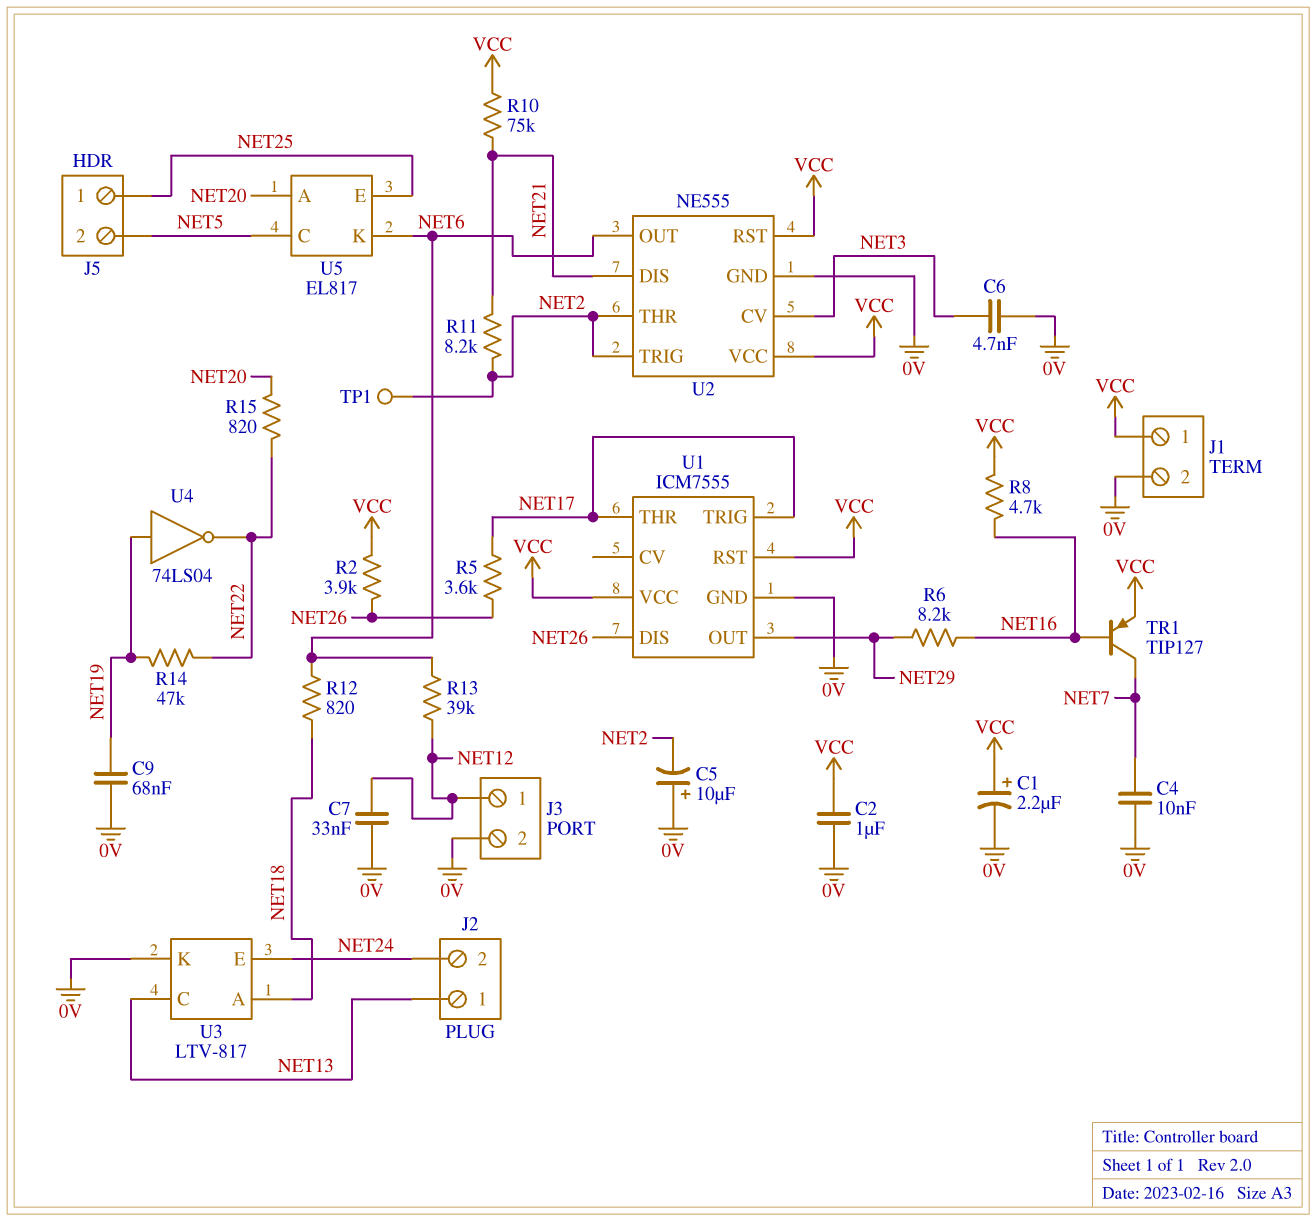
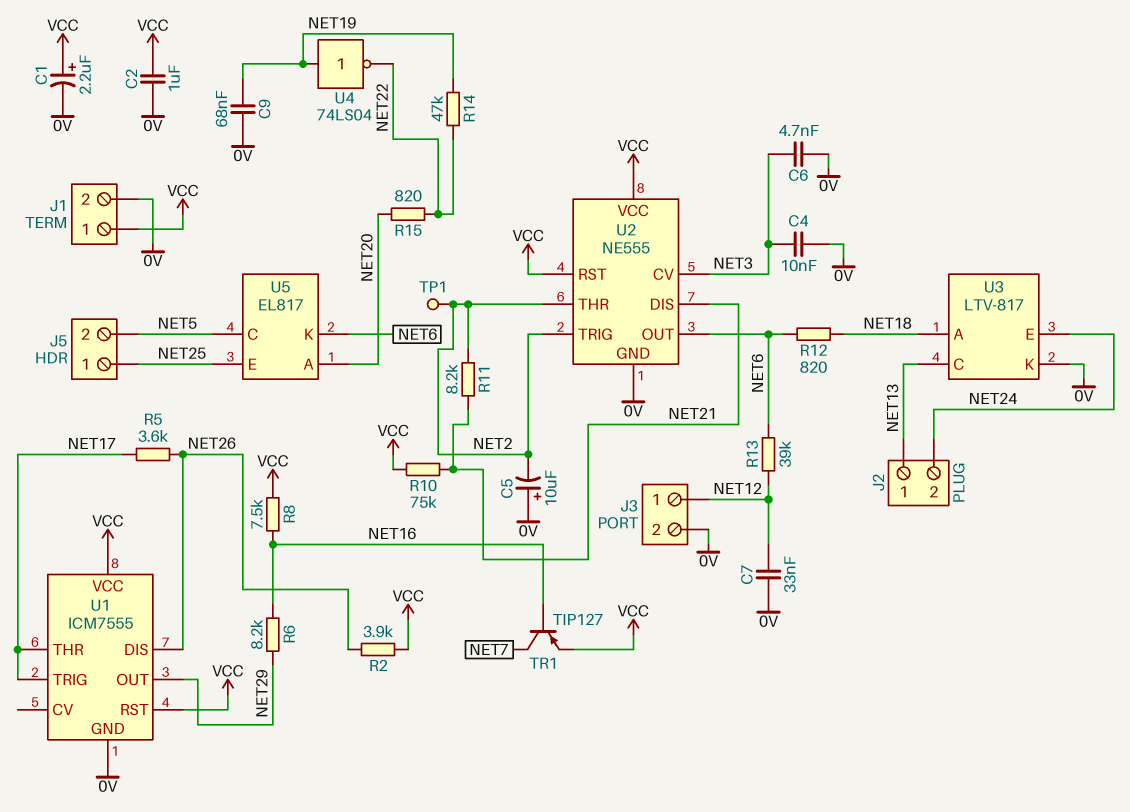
C4: 10nF (0V, NET7) -> 10nF (0V, NET3)
R8: 4.7k (NET16, VCC) -> 7.5k (NET16, VCC)

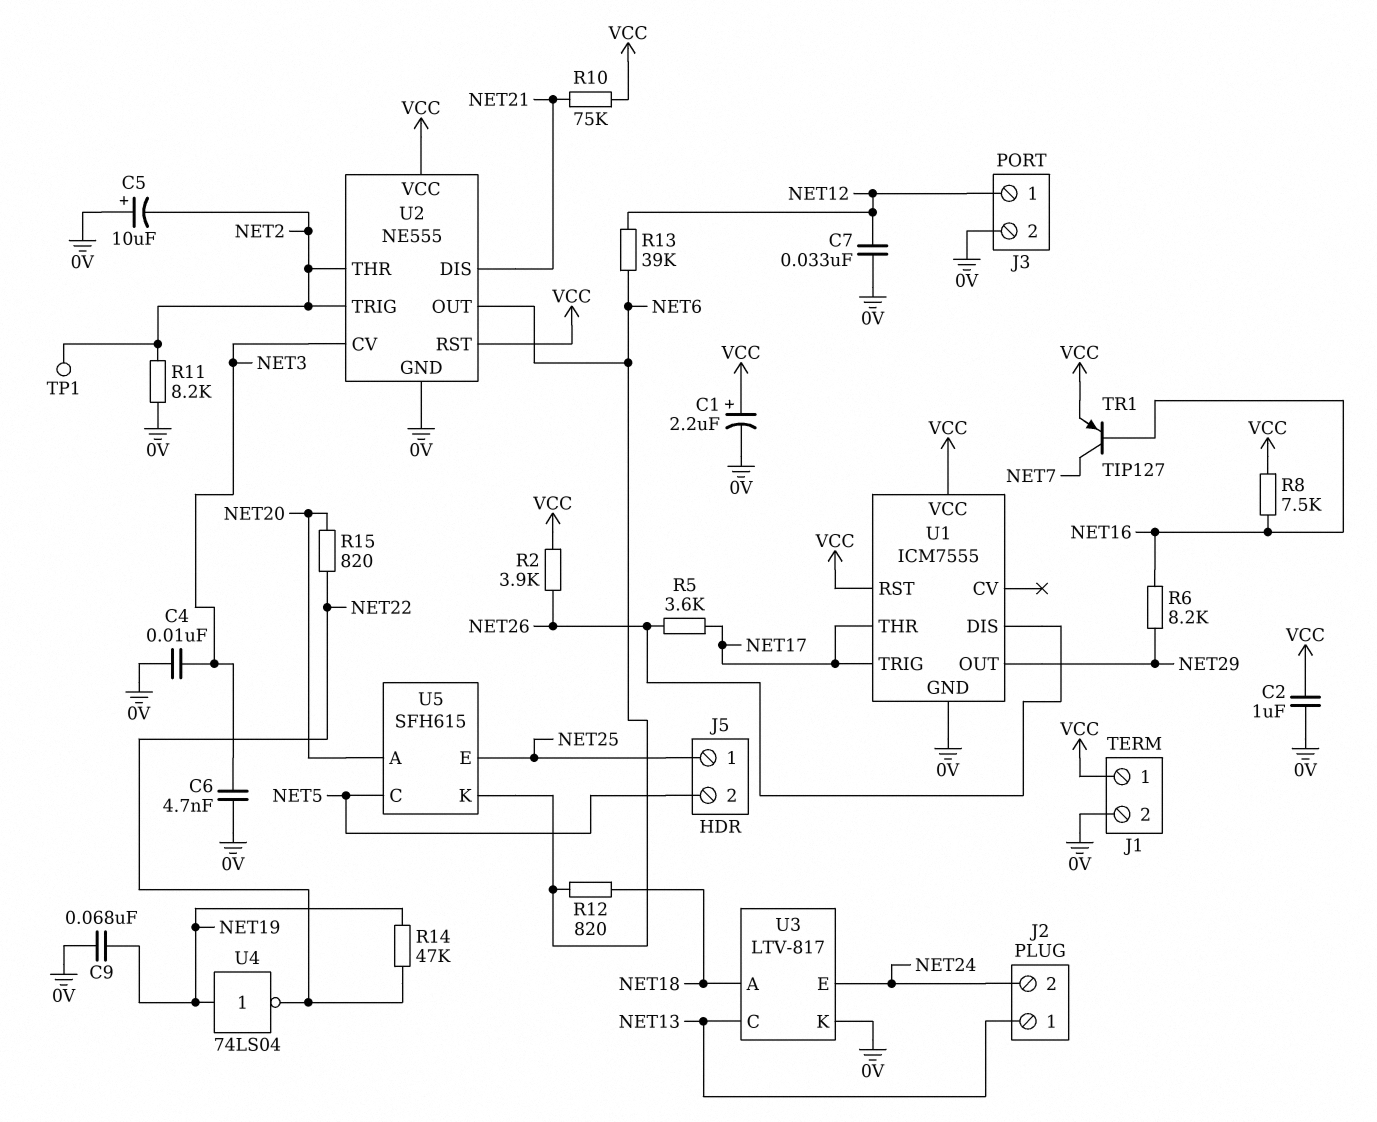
R11: 8.2k (NET2, NET21) -> 8.2k (0V, NET2)
U5: EL817 -> SFH615

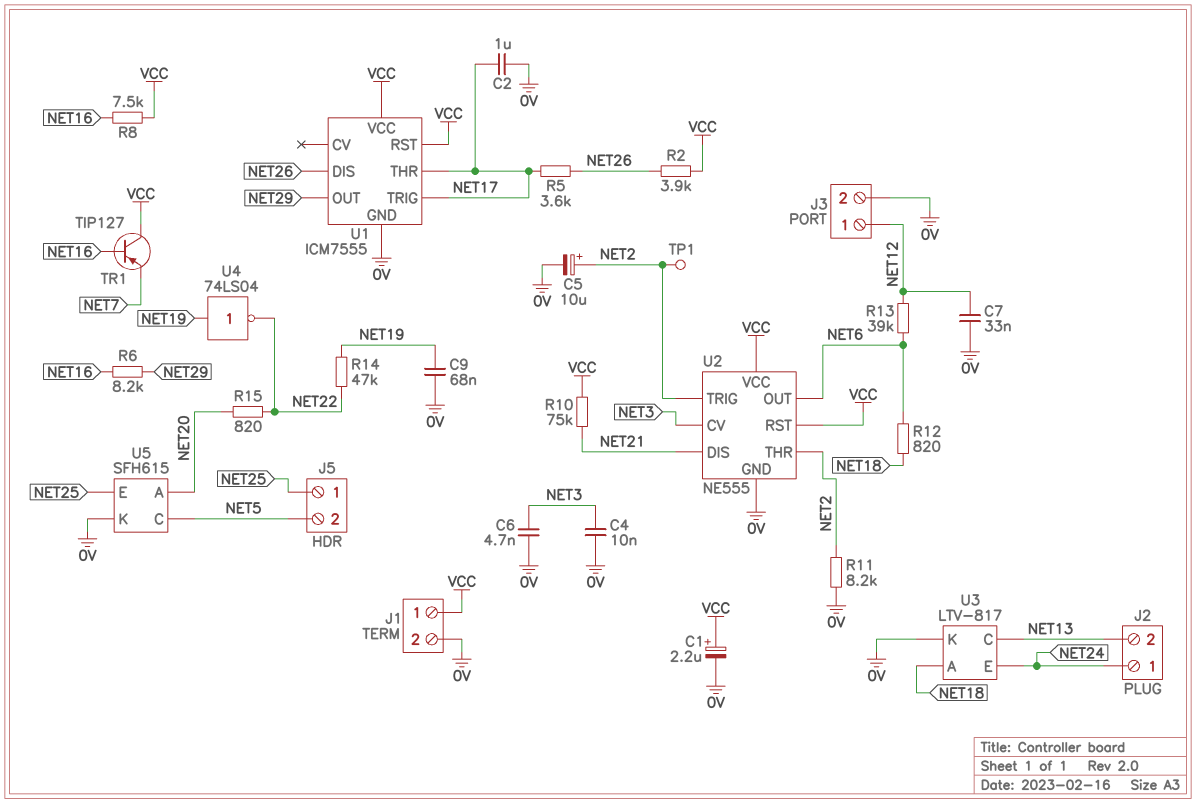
C2: 1uF (0V, VCC) -> 1uF (0V, NET17)
C5: 10uF (plus 0V, minus NET2) -> 10uF (plus NET2, minus 0V)
J2 pin 1: NET13 -> NET24
J2 pin 2: NET24 -> NET13
TR1: PNP TIP127 (B NET16, C NET7, E VCC) -> PNP TIP127 (B NET16, C VCC, E NET7)
U5 pin K: NET6 -> 0V

